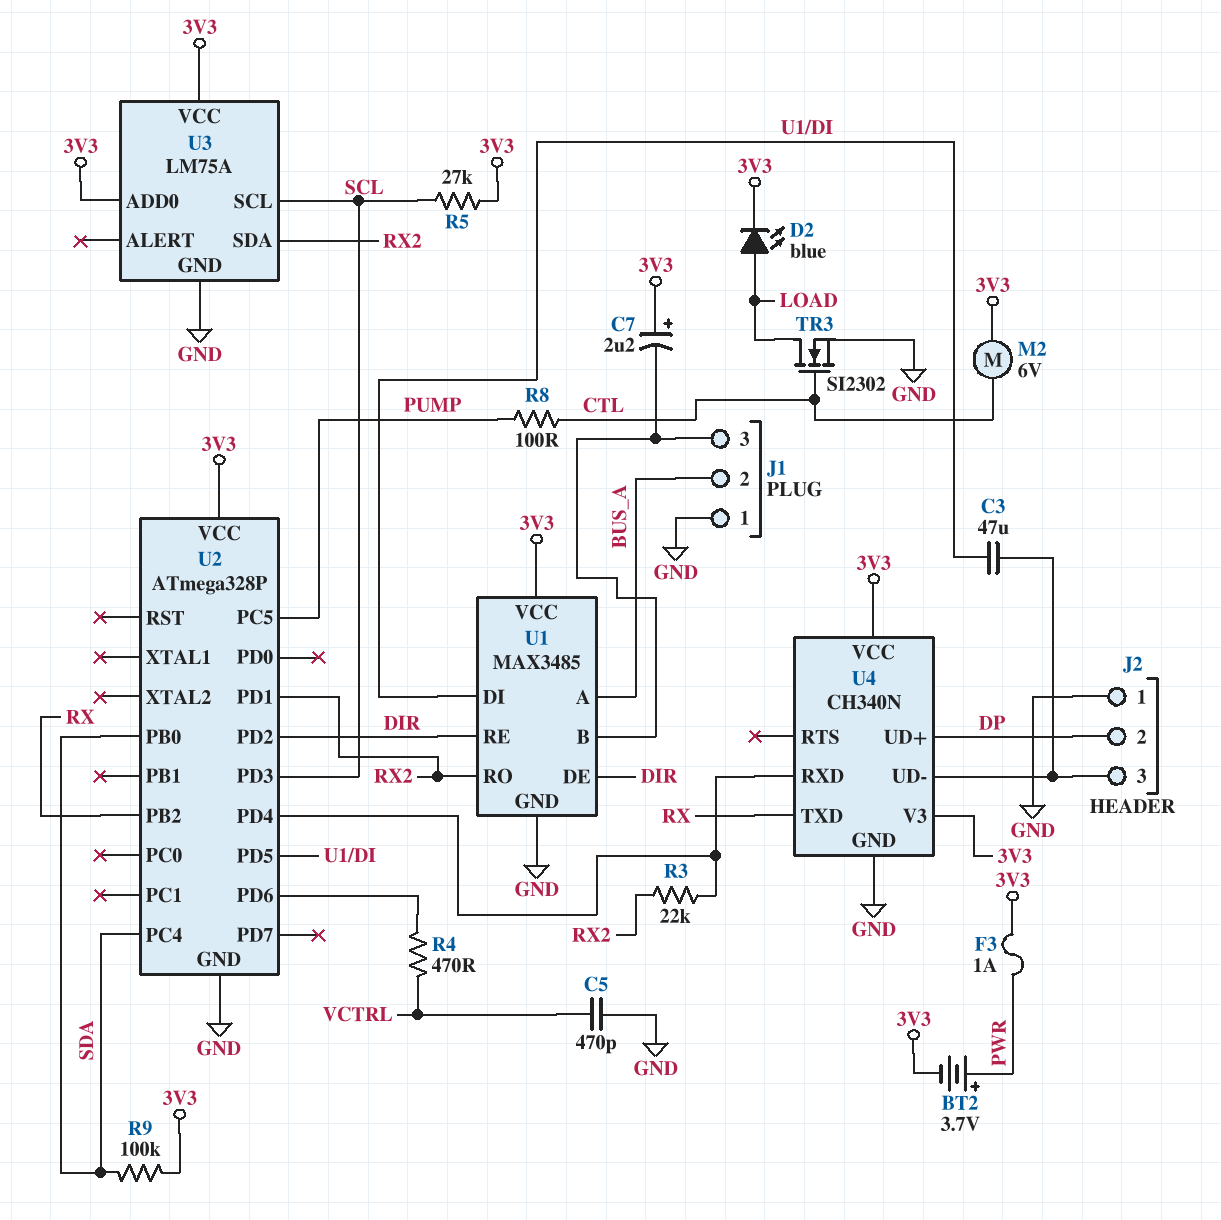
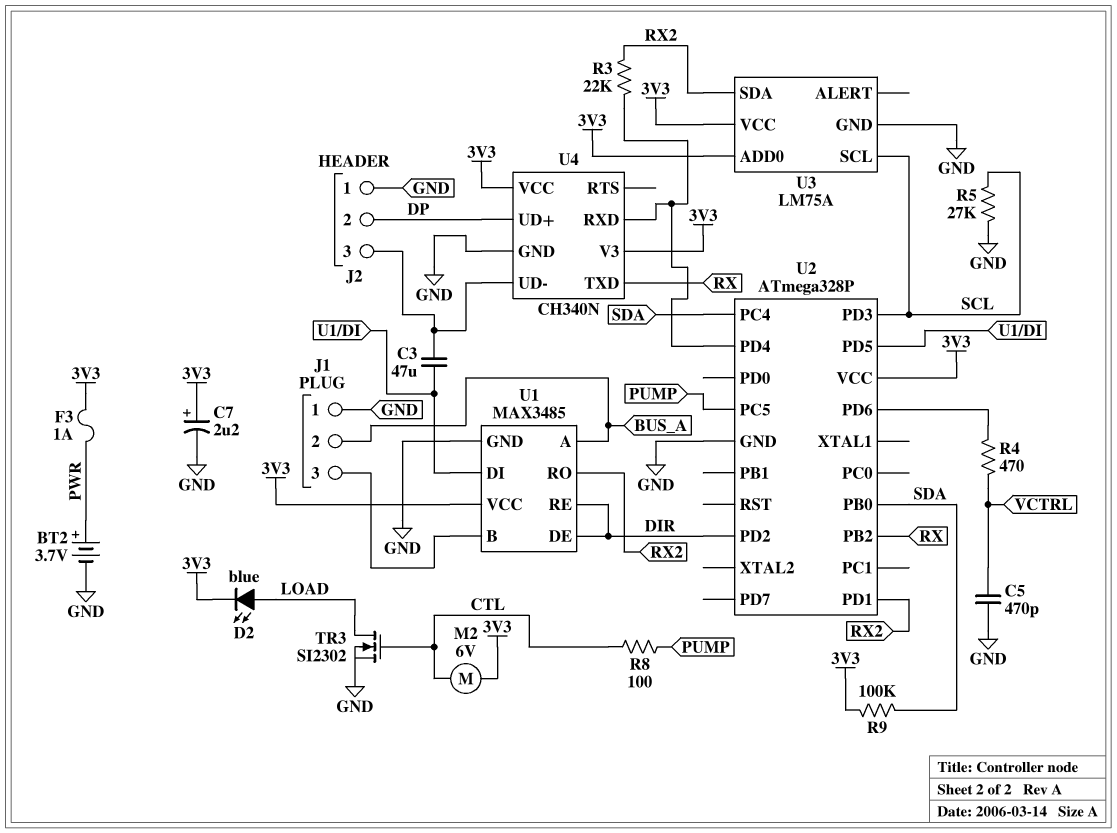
BT2: 3.7V (plus PWR, minus 3V3) -> 3.7V (plus PWR, minus GND)
C7: 2.2uF (plus 3V3, minus J1/3) -> 2.2uF (plus 3V3, minus GND)
R5: 27k (3V3, SCL) -> 27k (GND, SCL)

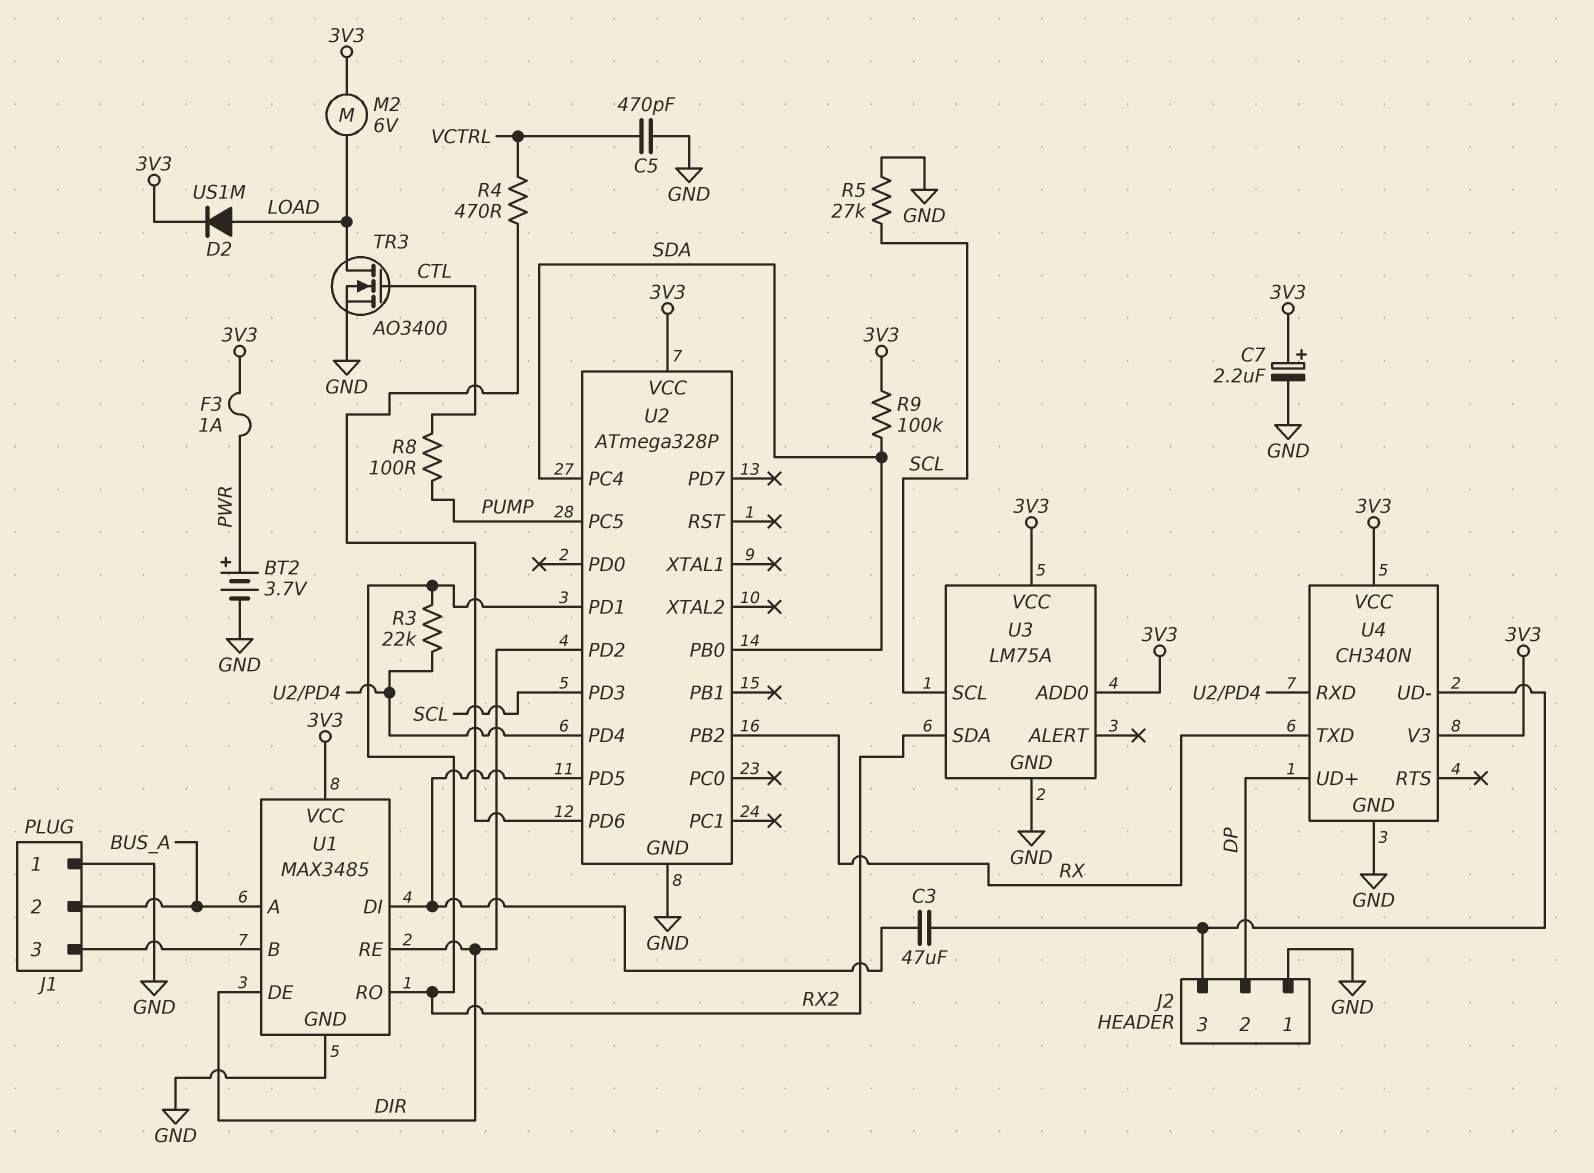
D2: LED blue (A LOAD, K 3V3) -> diode US1M (A LOAD, K 3V3)
M2: motor 6V (3V3, CTL) -> motor 6V (3V3, LOAD)
TR3: NMOS SI2302 (G CTL, D LOAD, S GND) -> NMOS AO3400 (G CTL, D LOAD, S GND)

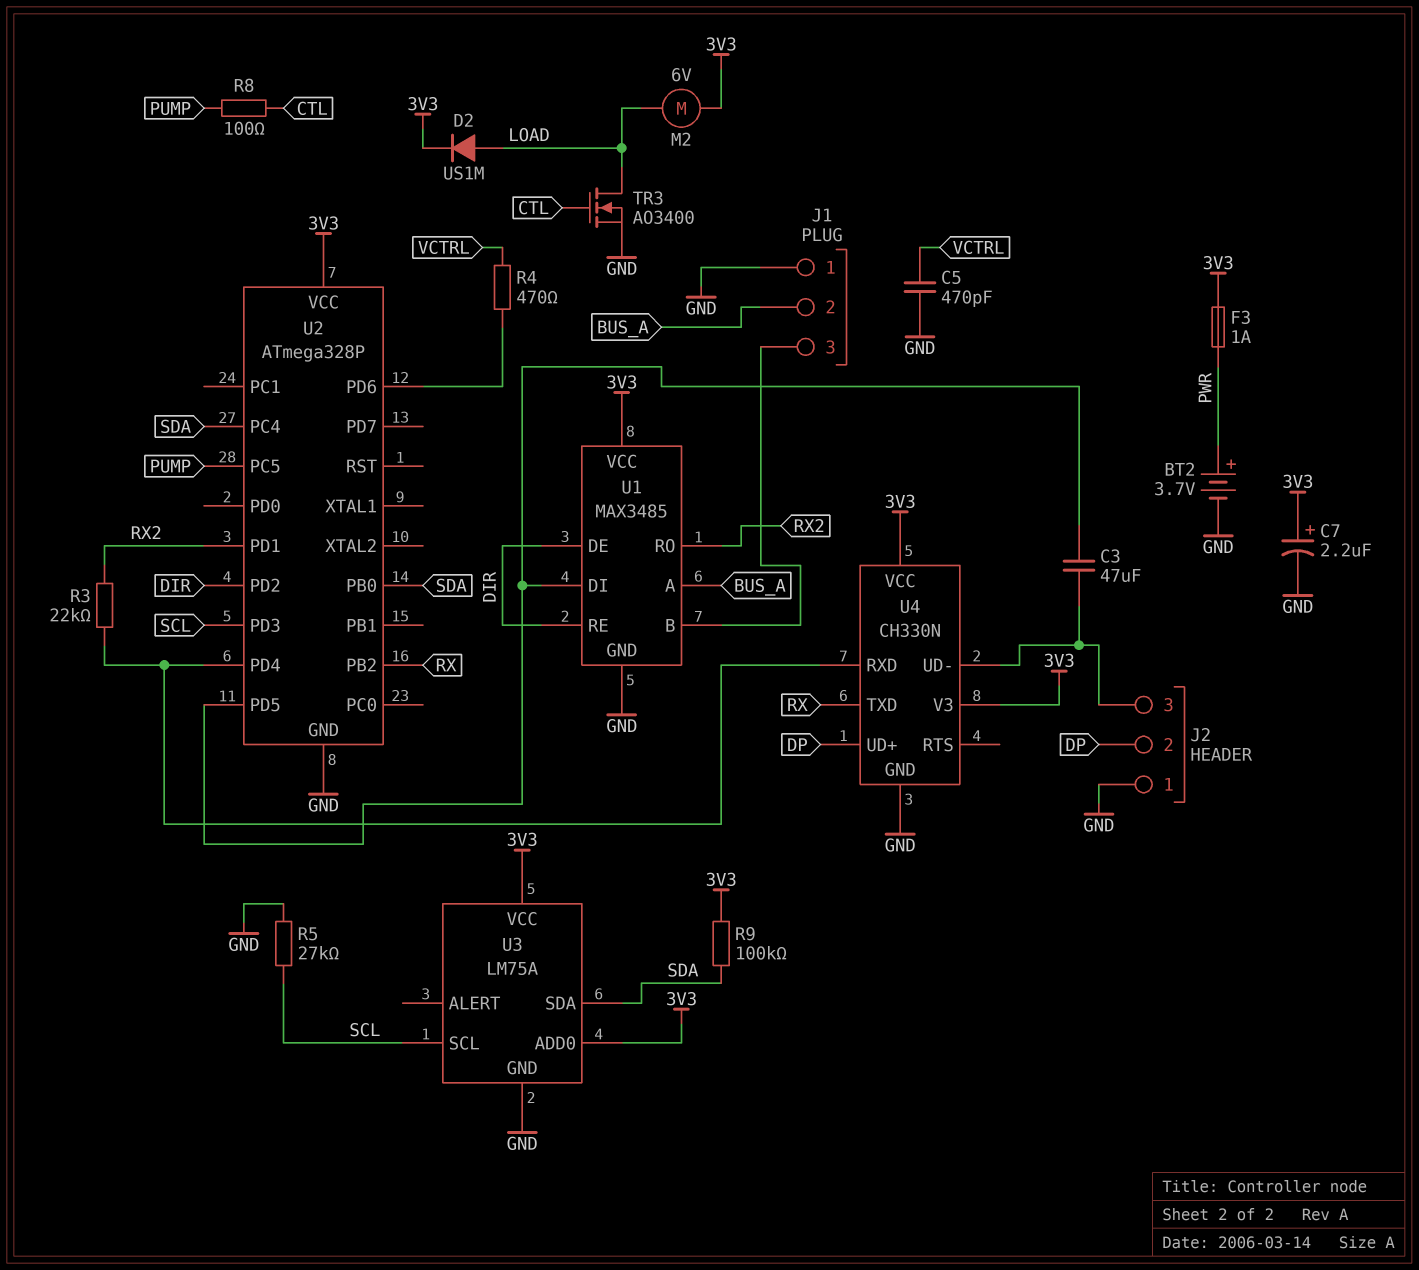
U3 pin SDA: RX2 -> SDA
U4: CH340N -> CH330N

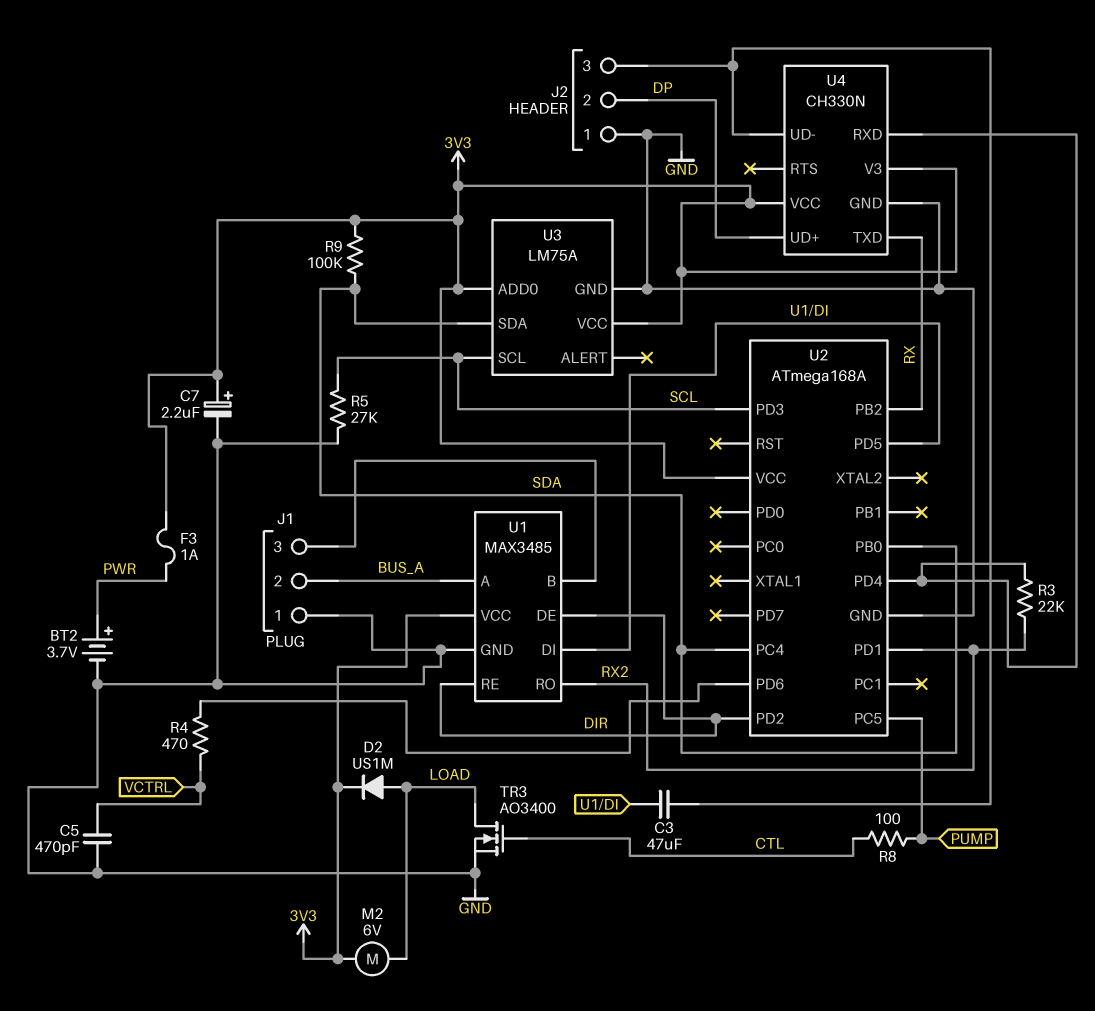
U2: ATmega328P -> ATmega168A

